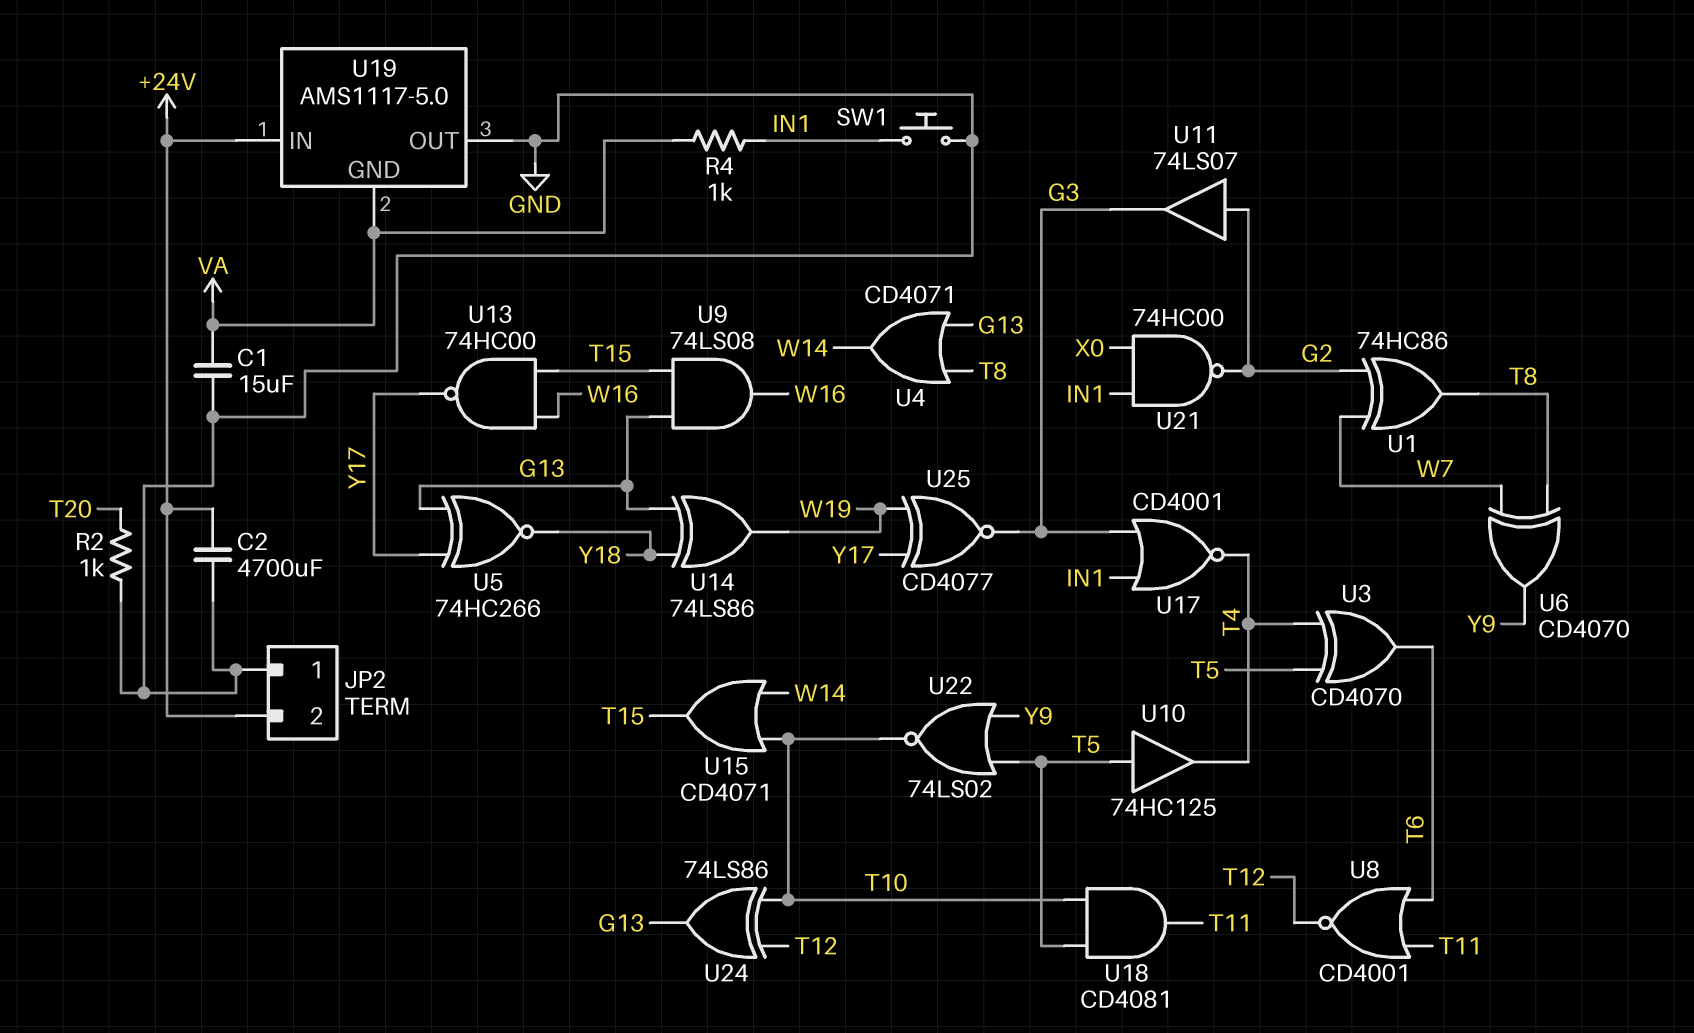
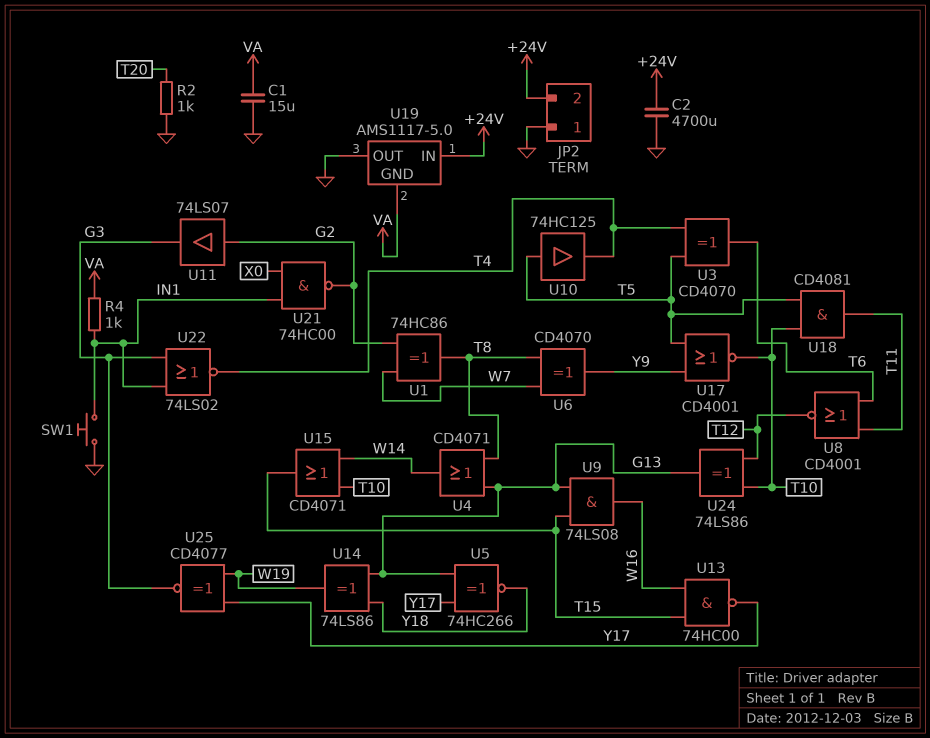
U17: NOR CD4001 (in G3, in IN1, out T4) -> NOR CD4001 (in T5, in Y9, out T10)
U22: NOR 74LS02 (in T5, in Y9, out T10) -> NOR 74LS02 (in G3, in IN1, out T4)

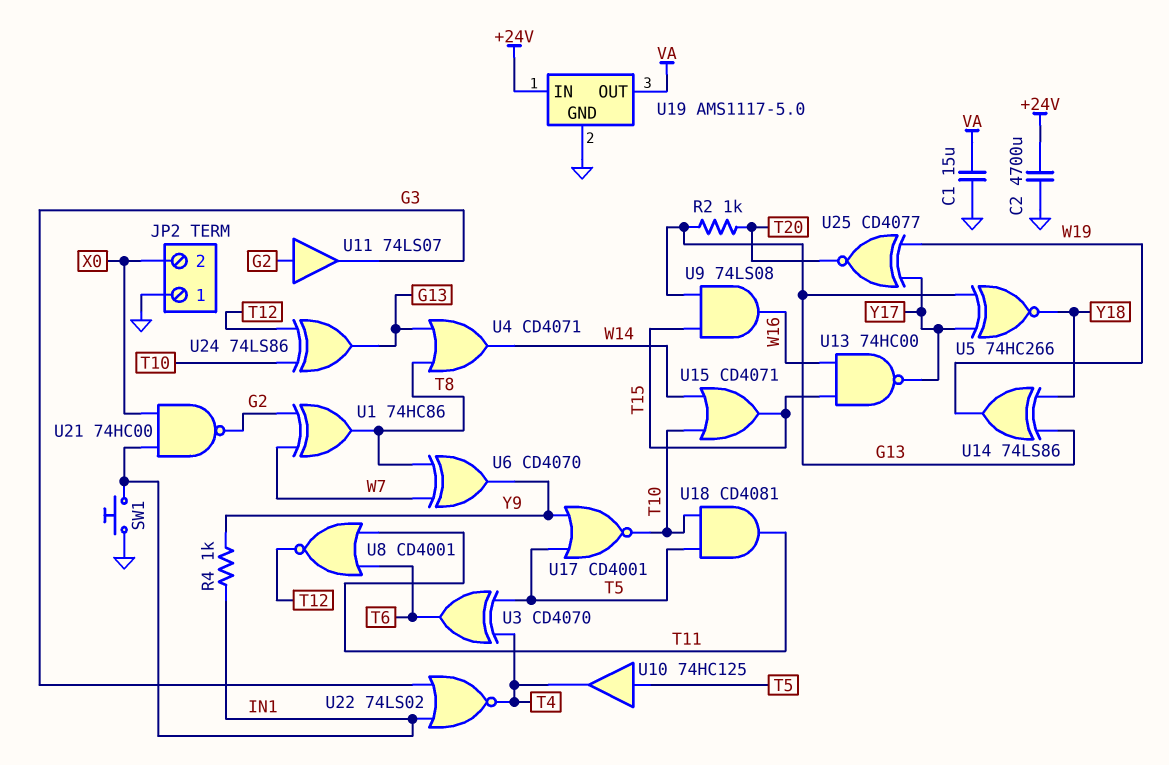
JP2 pin 2: +24V -> X0
R2: 1k (GND, T20) -> 1k (G13, T20)
R4: 1k (IN1, VA) -> 1k (IN1, Y9)
U19 pin GND: VA -> GND
U19 pin OUT: GND -> VA
U25: XNOR CD4077 (in W19, in Y17, out G3) -> XNOR CD4077 (in W19, in Y17, out T20)

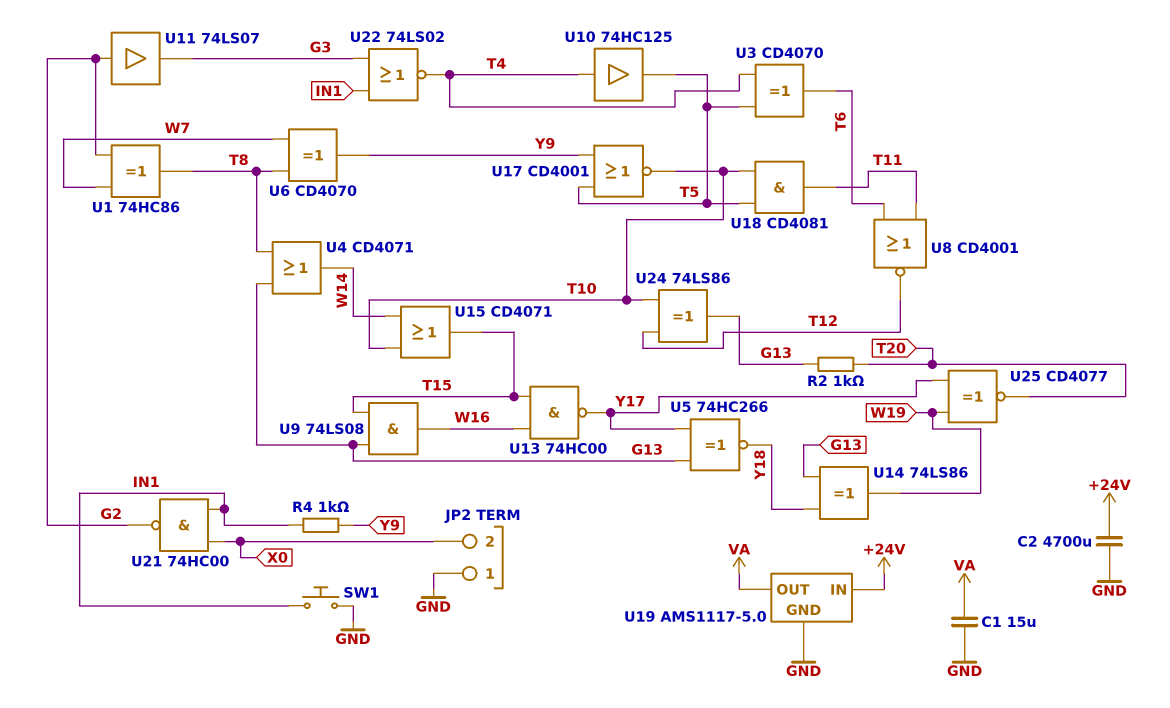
U10: buffer 74HC125 (in T5, out T4) -> buffer 74HC125 (in T4, out T5)

